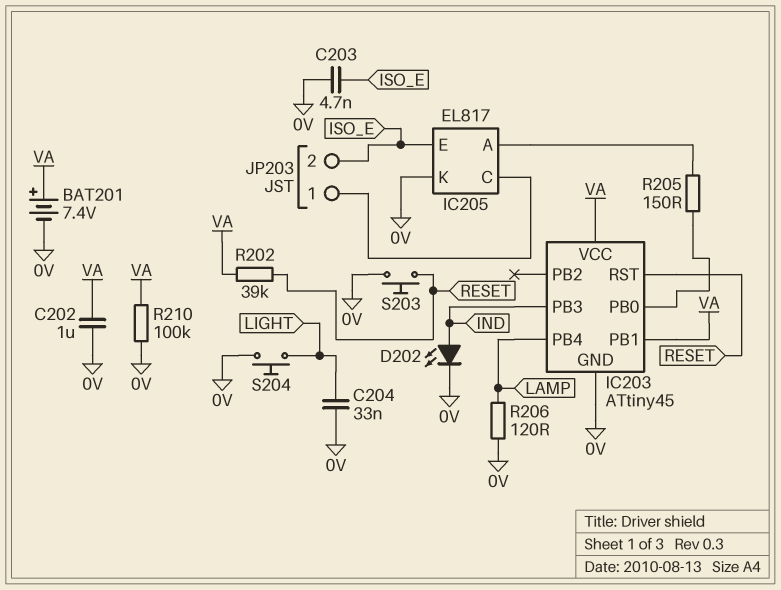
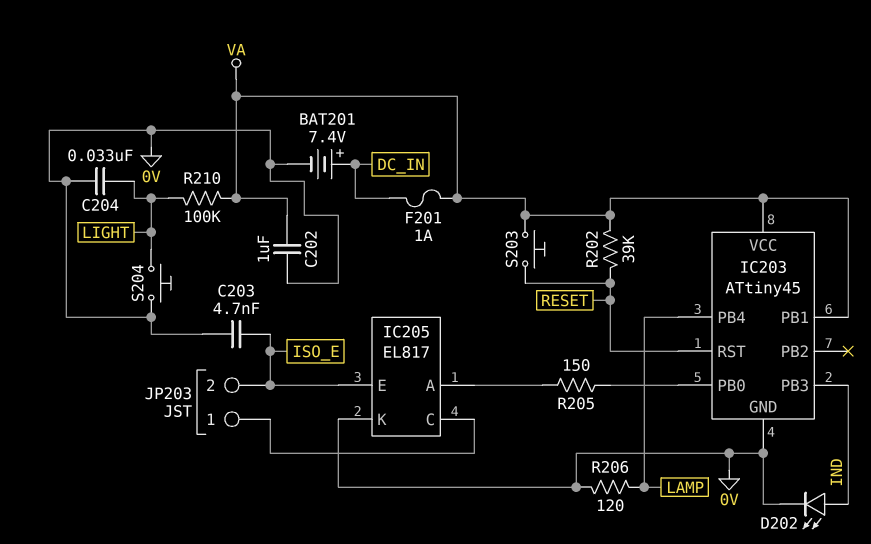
BAT201: 7.4V (plus VA, minus 0V) -> 7.4V (plus DC_IN, minus 0V)
F201: none -> 1A (DC_IN, VA)
R210: 100k (0V, VA) -> 100k (LIGHT, VA)
S203: button (0V, RESET) -> button (RESET, VA)

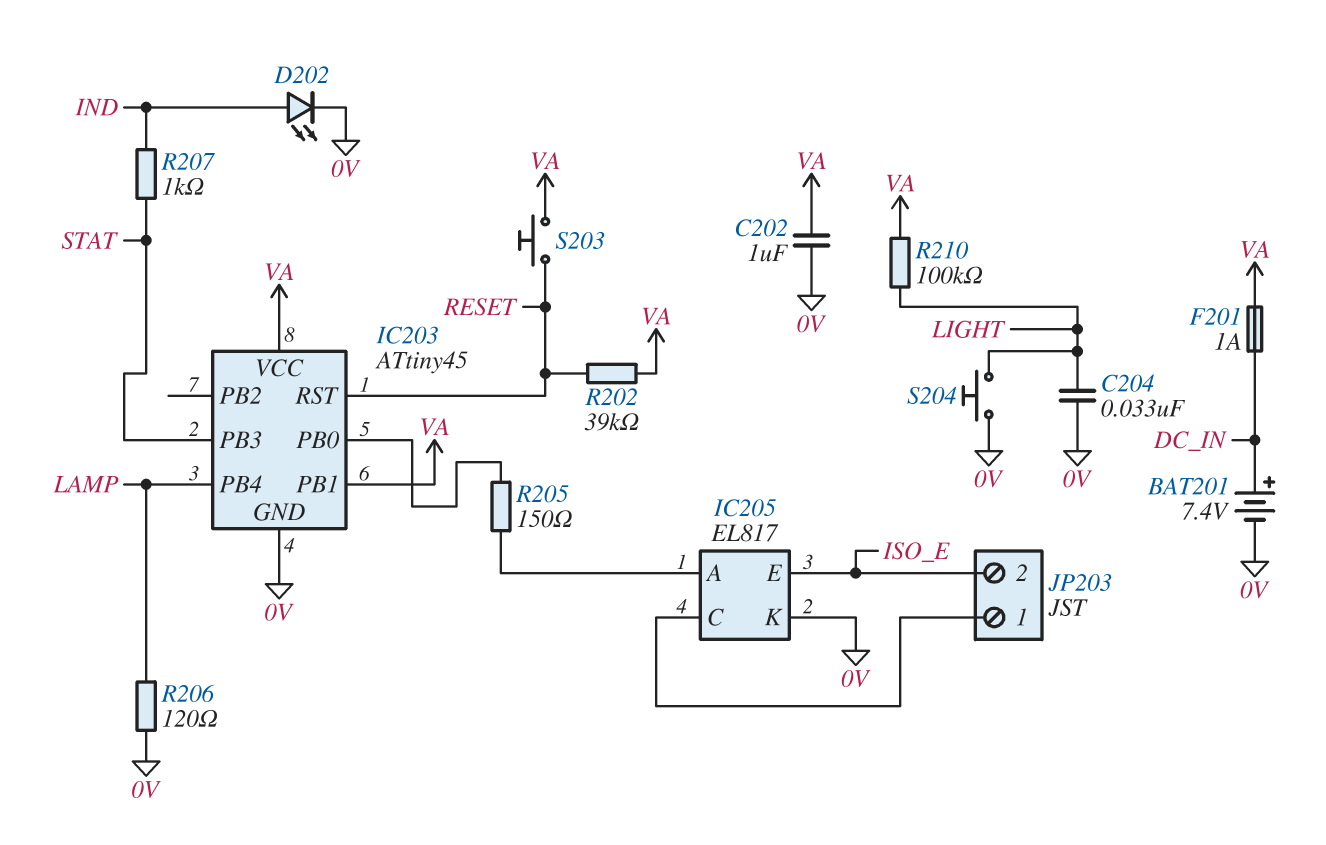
C203: 4.7nF (0V, ISO_E) -> none
IC203 pin PB3: IND -> STAT
R207: none -> 1k (IND, STAT)

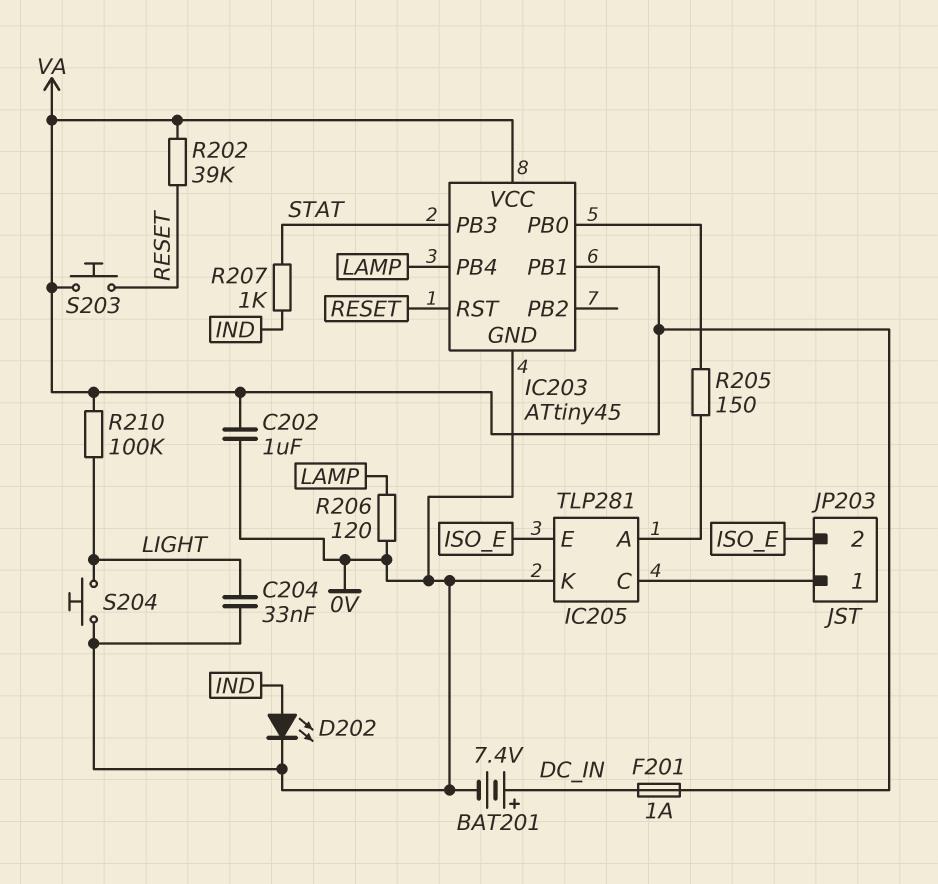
IC205: EL817 -> TLP281

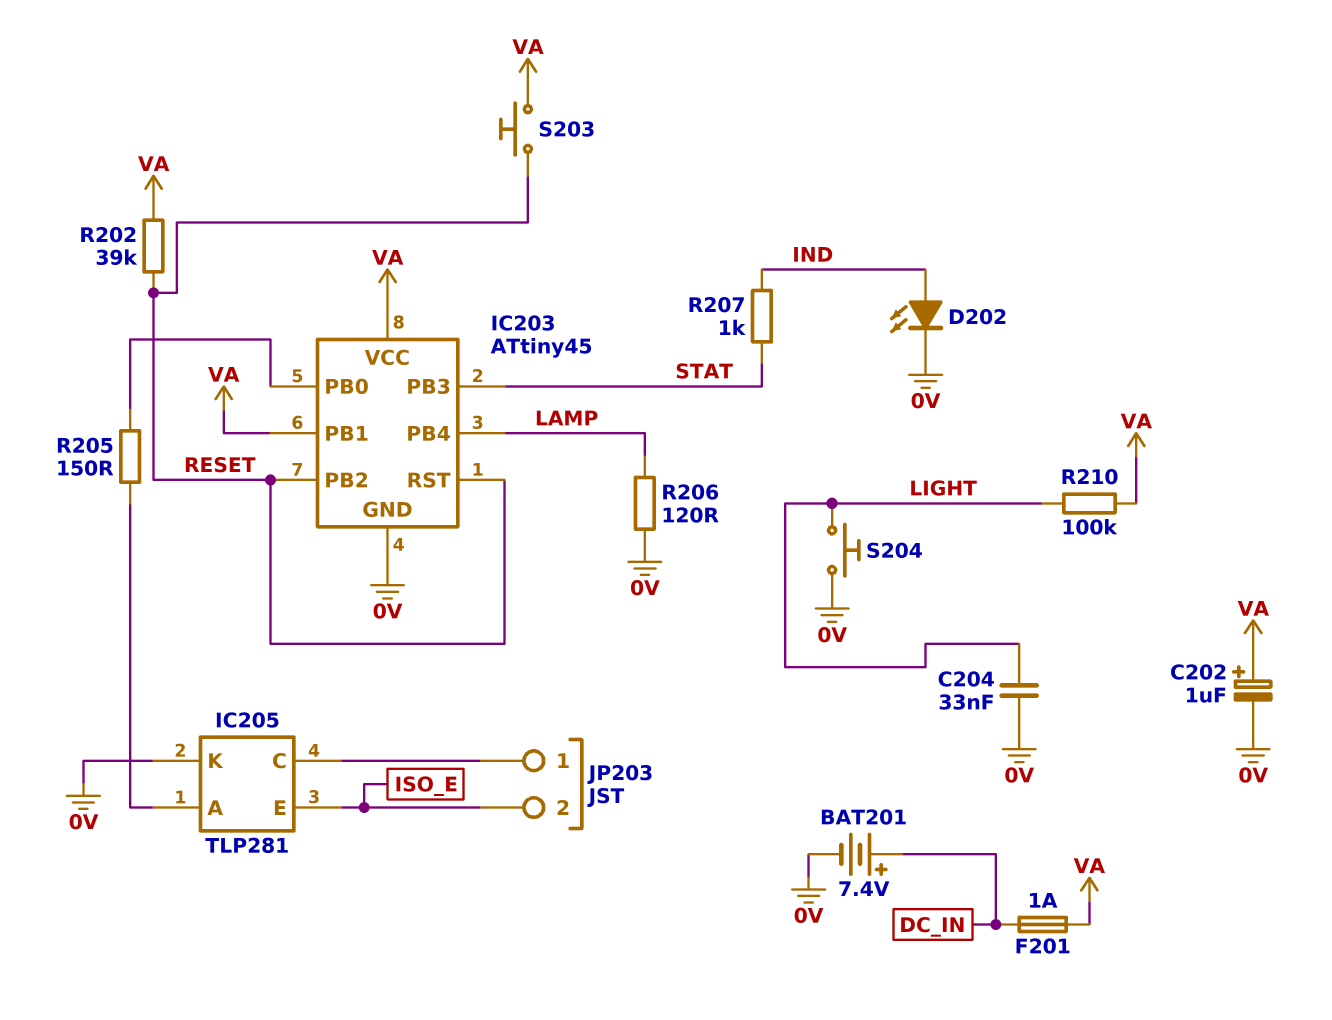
C202: 1uF (0V, VA) -> 1uF (plus VA, minus 0V)
IC203 pin PB2: none -> RESET

